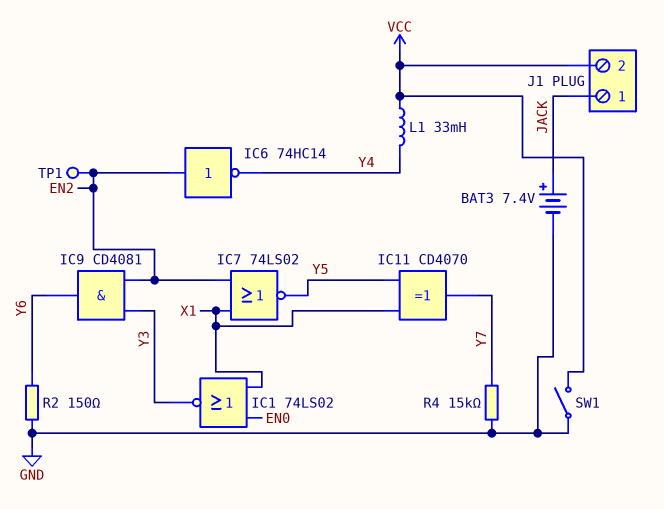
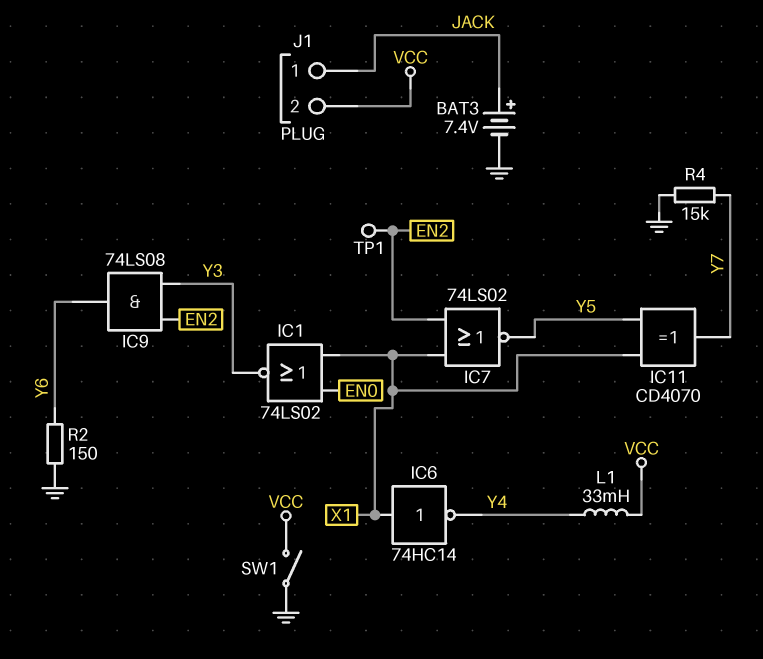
IC6: NOT 74HC14 (in EN2, out Y4) -> NOT 74HC14 (in X1, out Y4)
IC9: AND CD4081 (in EN2, in Y3, out Y6) -> AND 74LS08 (in EN2, in Y3, out Y6)

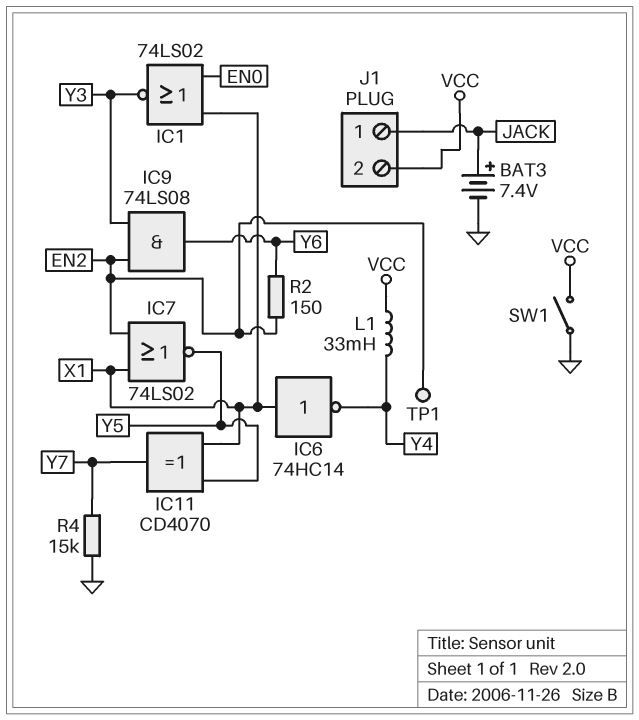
R2: 150 (GND, Y6) -> 150 (EN2, Y6)

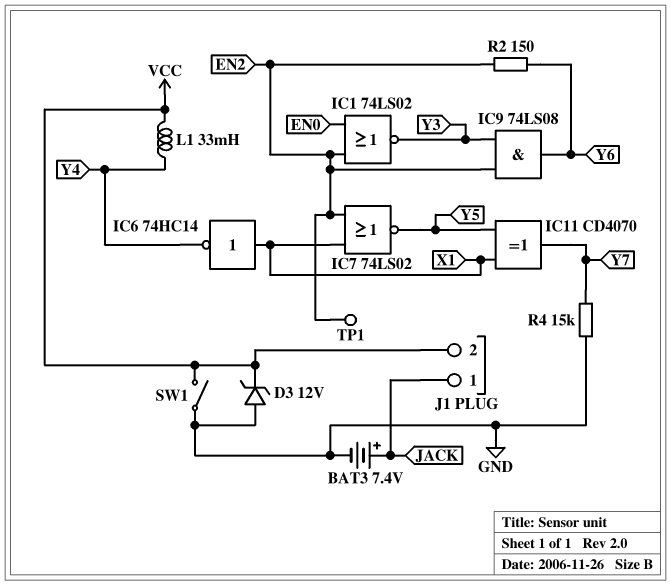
D3: none -> zener 12V (A GND, K VCC)
IC1: NOR 74LS02 (in EN0, in X1, out Y3) -> NOR 74LS02 (in EN0, in EN2, out Y3)

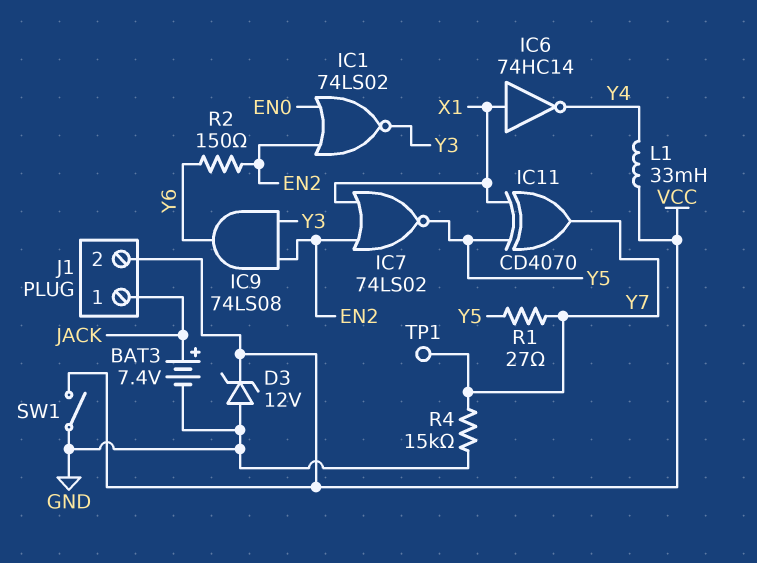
R1: none -> 27 (Y5, Y7)
TP1: test point (EN2) -> test point (Y7)

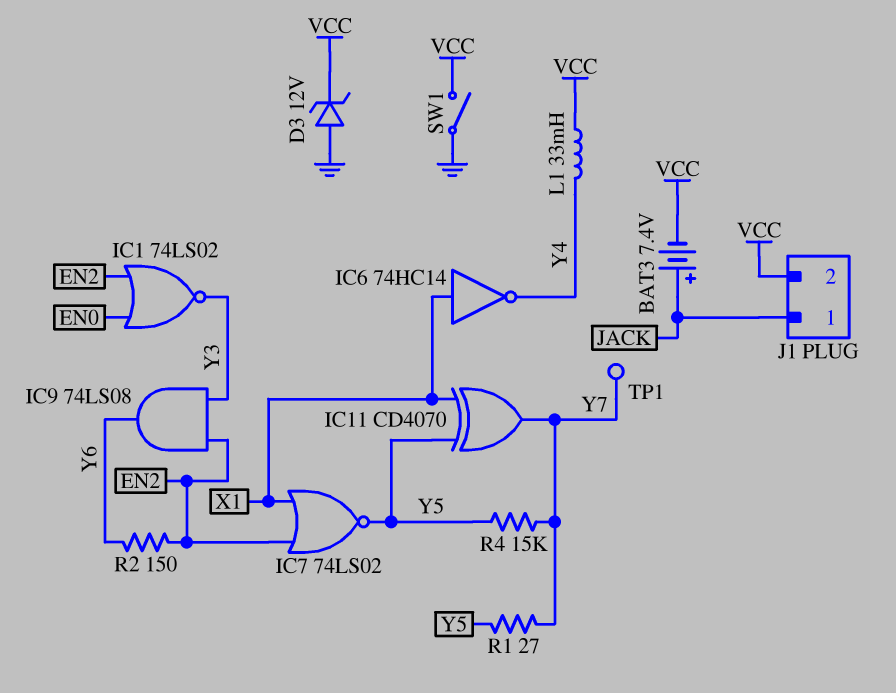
BAT3: 7.4V (plus JACK, minus GND) -> 7.4V (plus JACK, minus VCC)
R4: 15k (GND, Y7) -> 15k (Y5, Y7)

